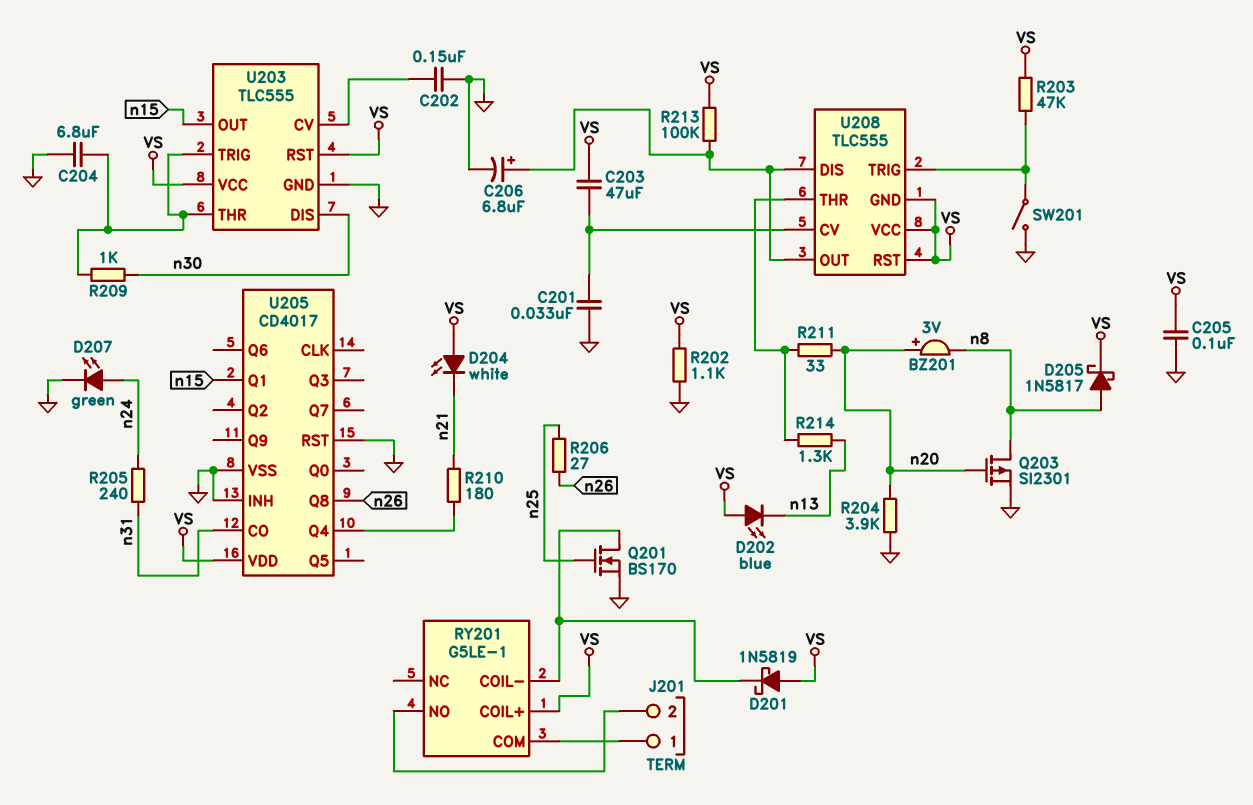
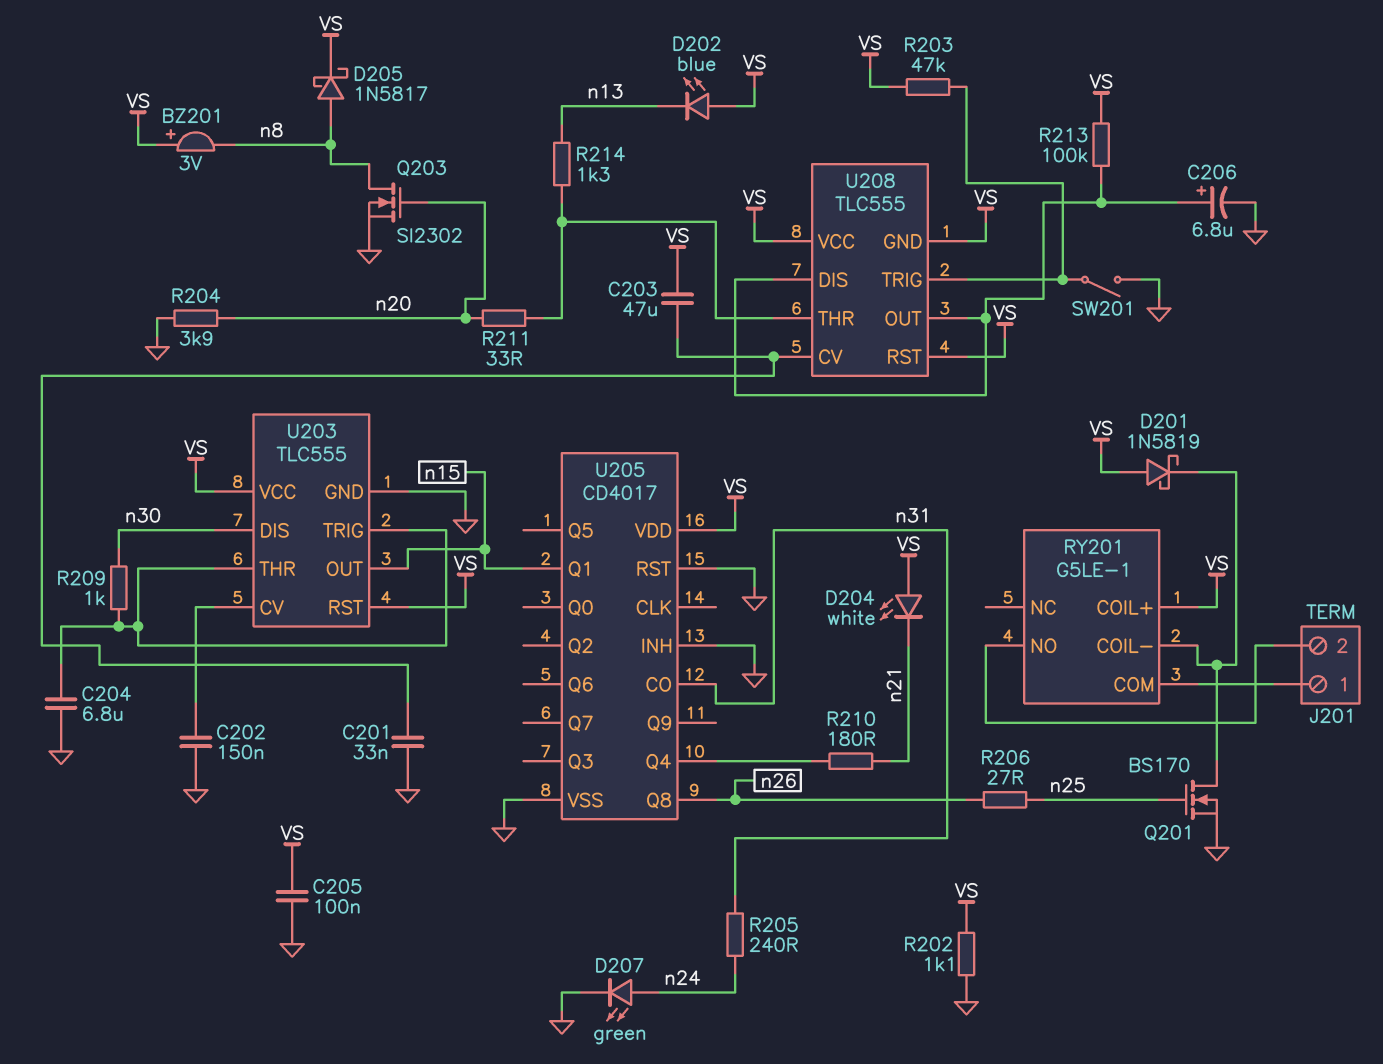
BZ201: buzzer 3V (plus n20, minus n8) -> buzzer 3V (plus VS, minus n8)
Q203: PMOS SI2301 (G n20, D n8, S GND) -> NMOS SI2302 (G n20, D n8, S GND)

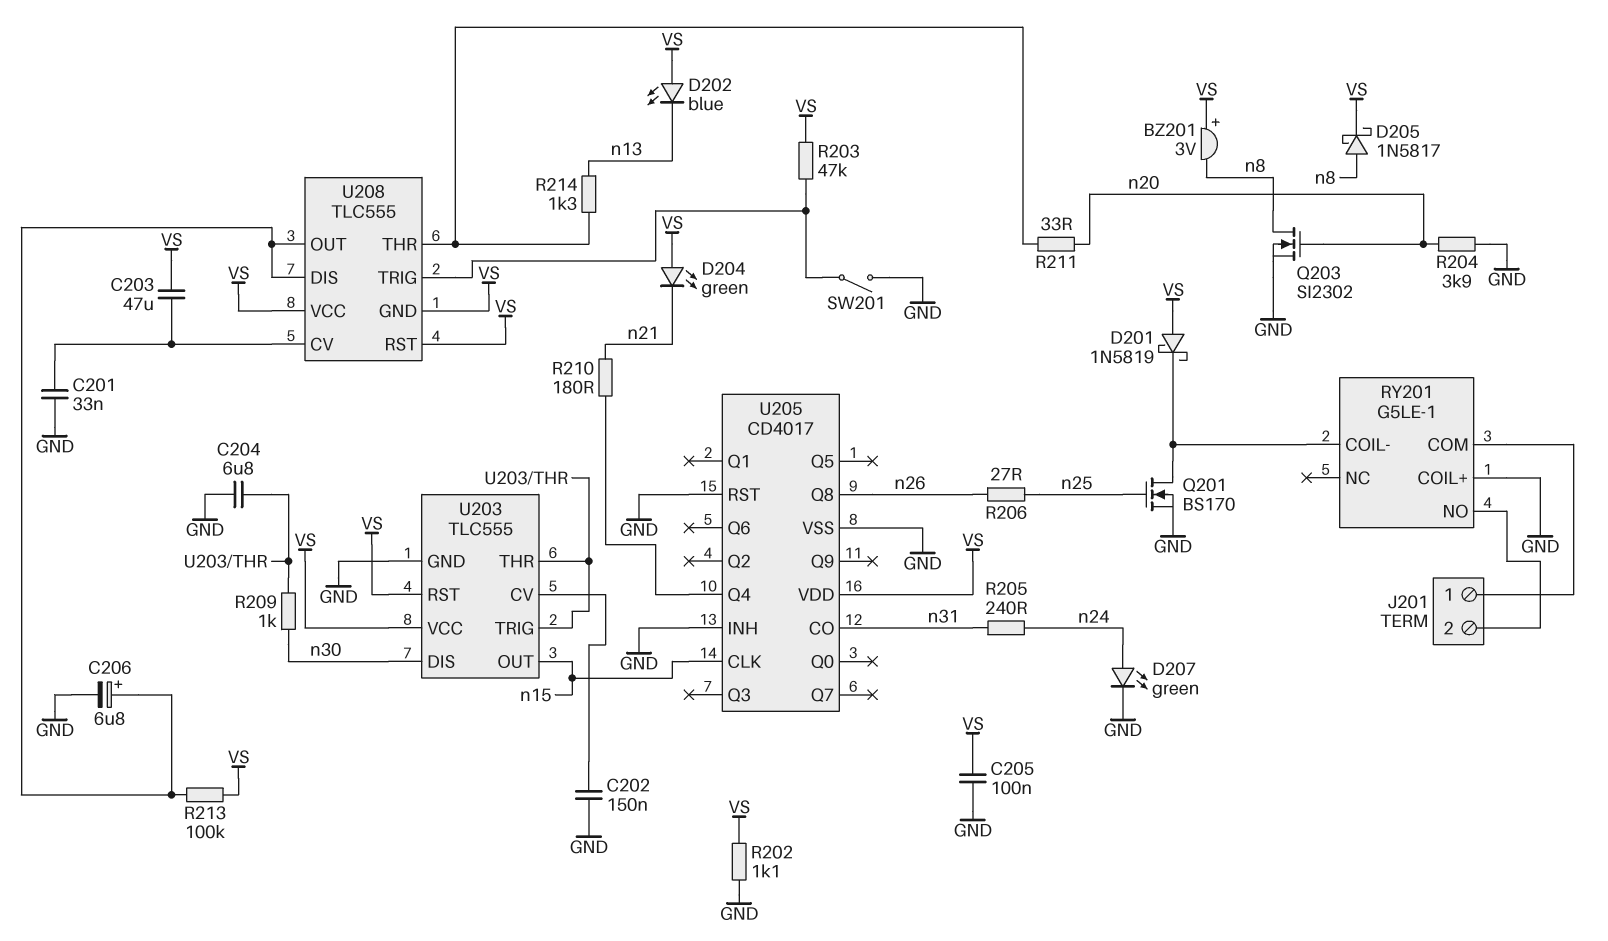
D204: LED white (A VS, K n21) -> LED green (A VS, K n21)
RY201 pin COIL+: VS -> GND
U205 pin CLK: none -> n15
U205 pin Q1: n15 -> none

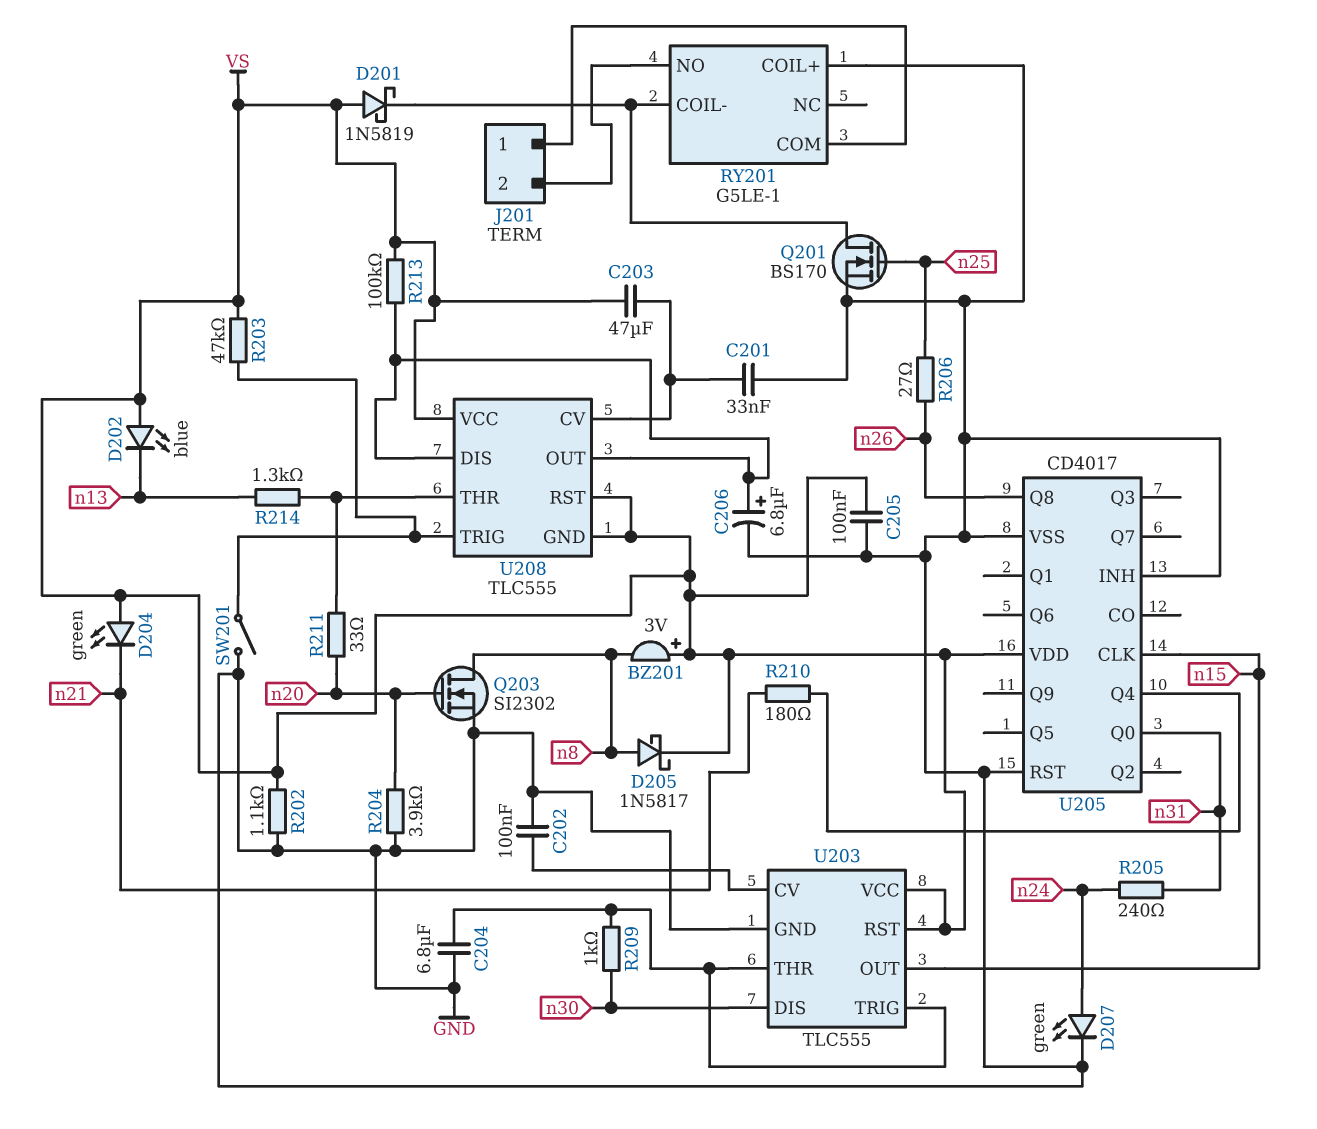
C202: 150nF (GND, U203/CV) -> 100nF (GND, U203/CV)
U205 pin CO: n31 -> none
U205 pin Q0: none -> n31

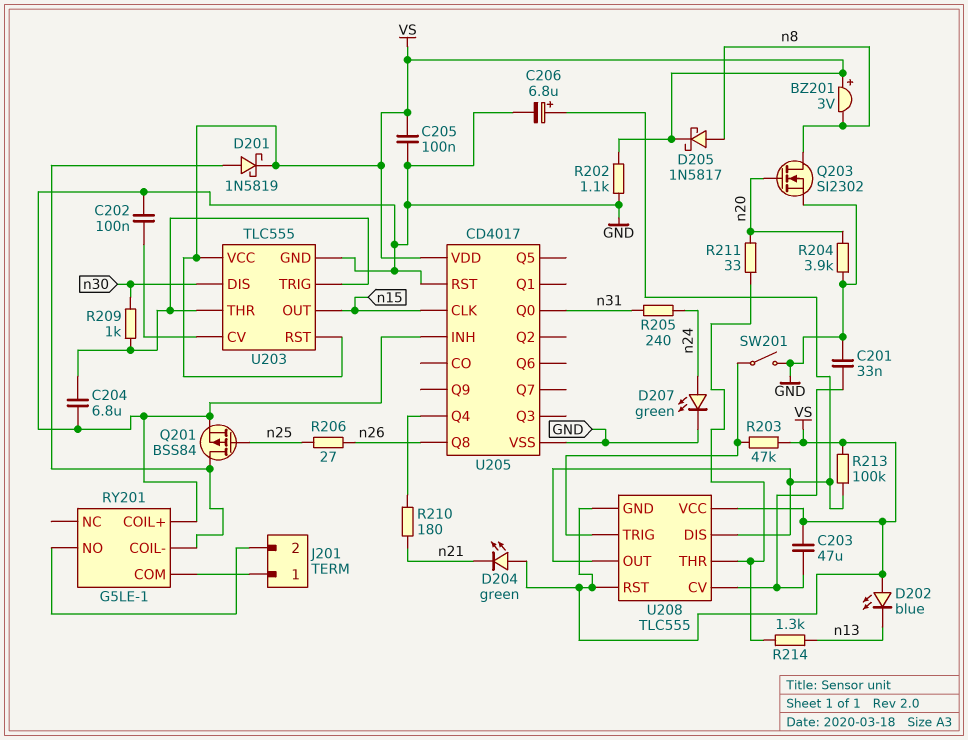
D201: schottky 1N5819 (A VS, K RY201/COIL-) -> schottky 1N5819 (A RY201/COIL-, K VS)
Q201: NMOS BS170 (G n25, D RY201/COIL-, S GND) -> PMOS BSS84 (G n25, D RY201/COIL-, S GND)

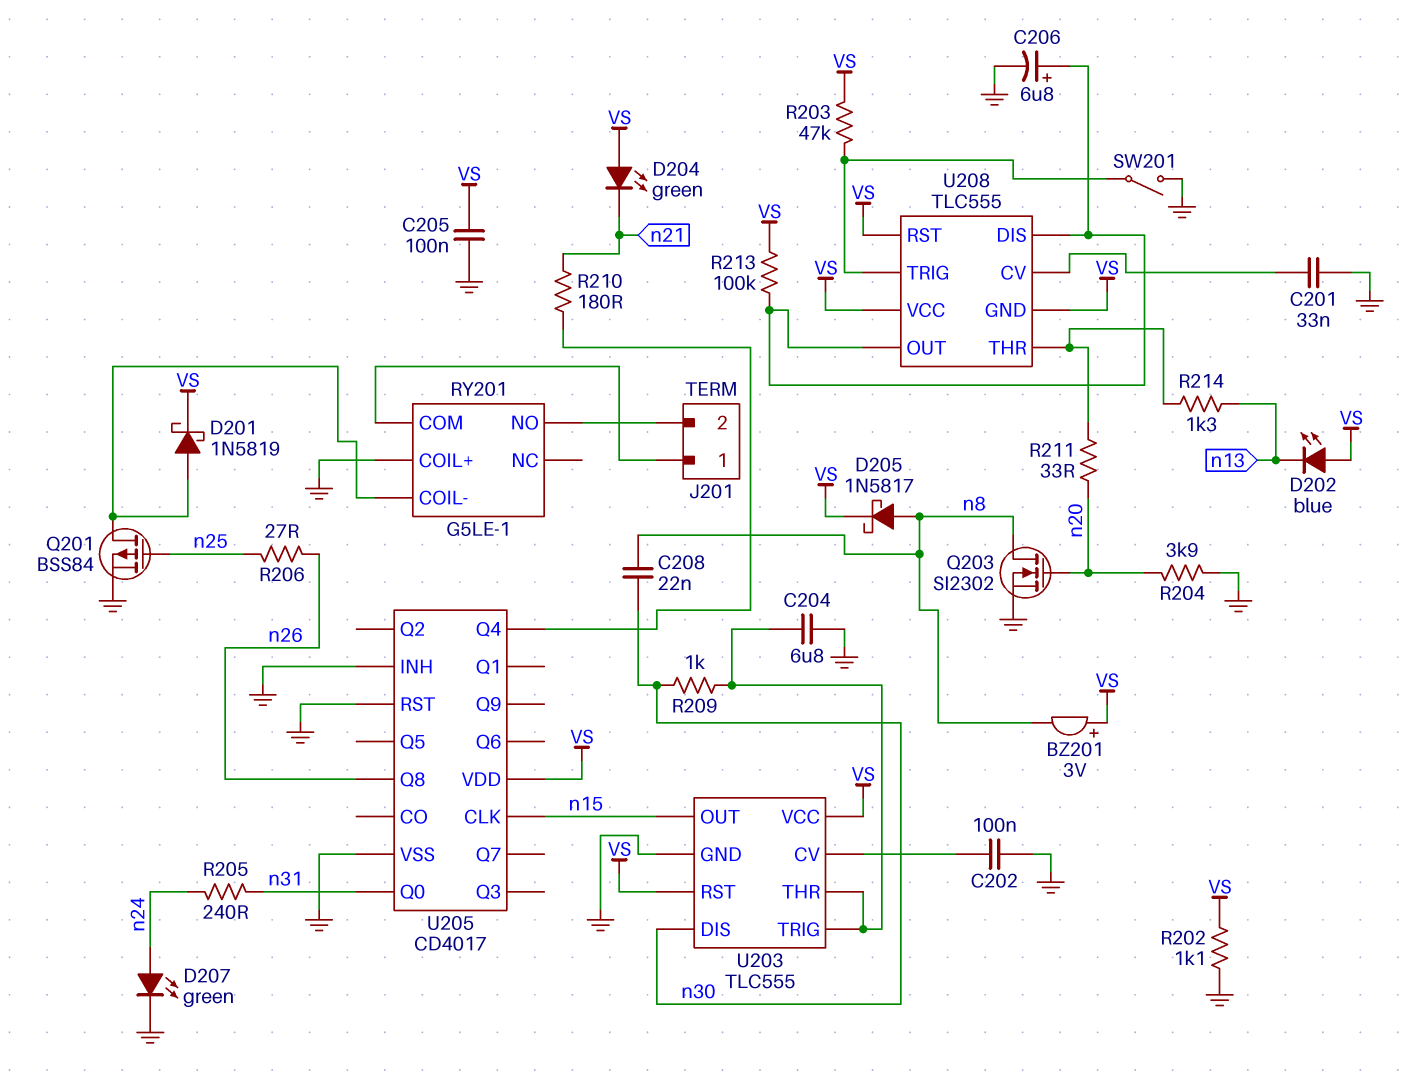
C203: 47uF (U208/CV, VS) -> none
C208: none -> 22nF (n8, n30)

